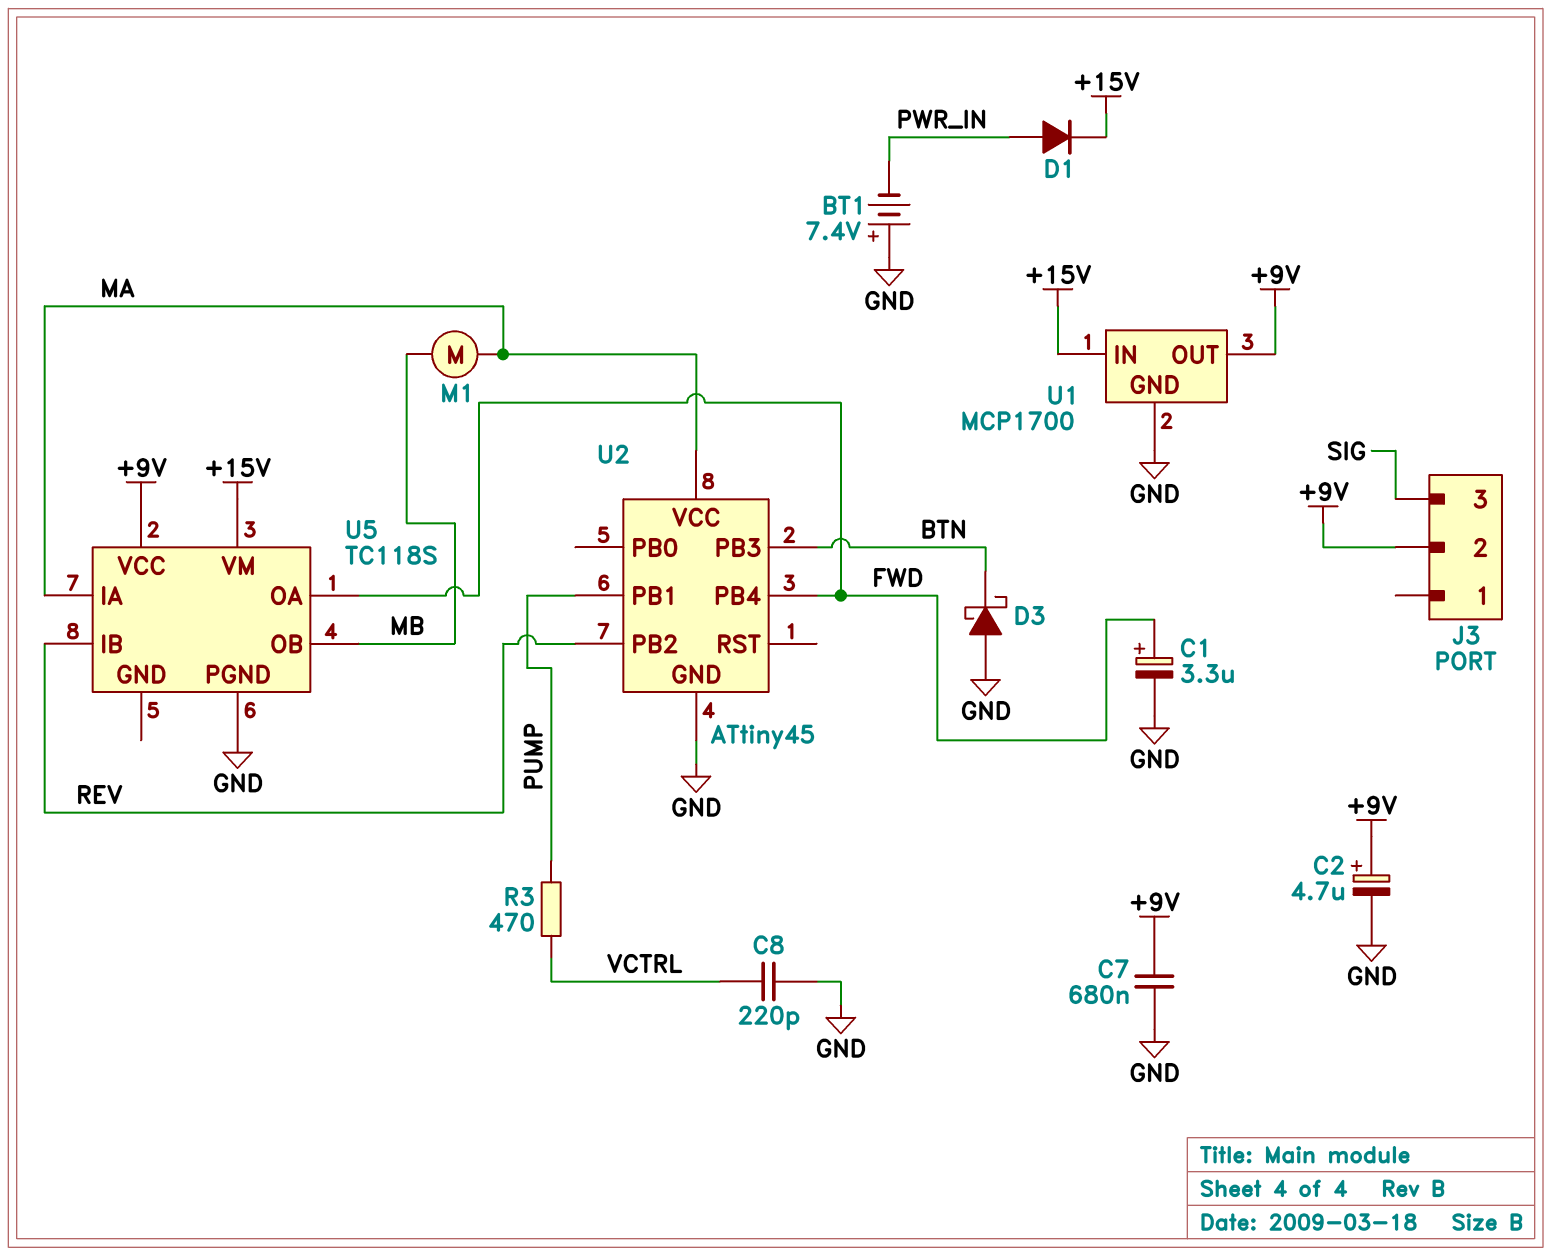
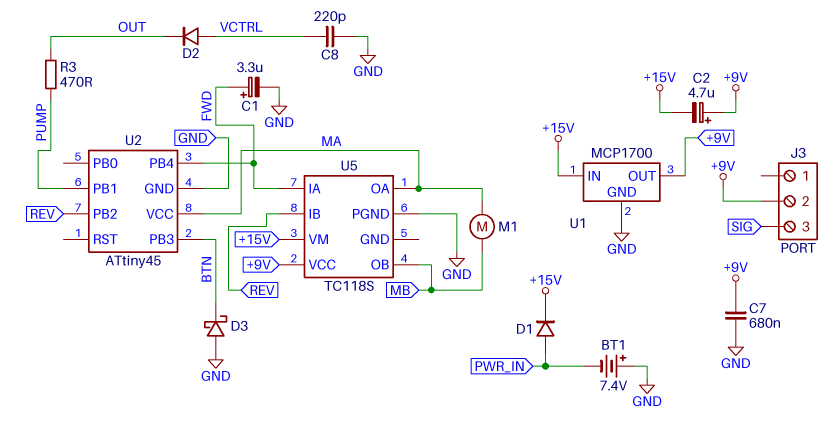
C2: 4.7uF (plus +9V, minus GND) -> 4.7uF (plus +9V, minus +15V)
D2: none -> diode (A VCTRL, K OUT)
R3: 470 (PUMP, VCTRL) -> 470 (OUT, PUMP)
U5 pin IA: MA -> FWD
U5 pin OA: FWD -> MA

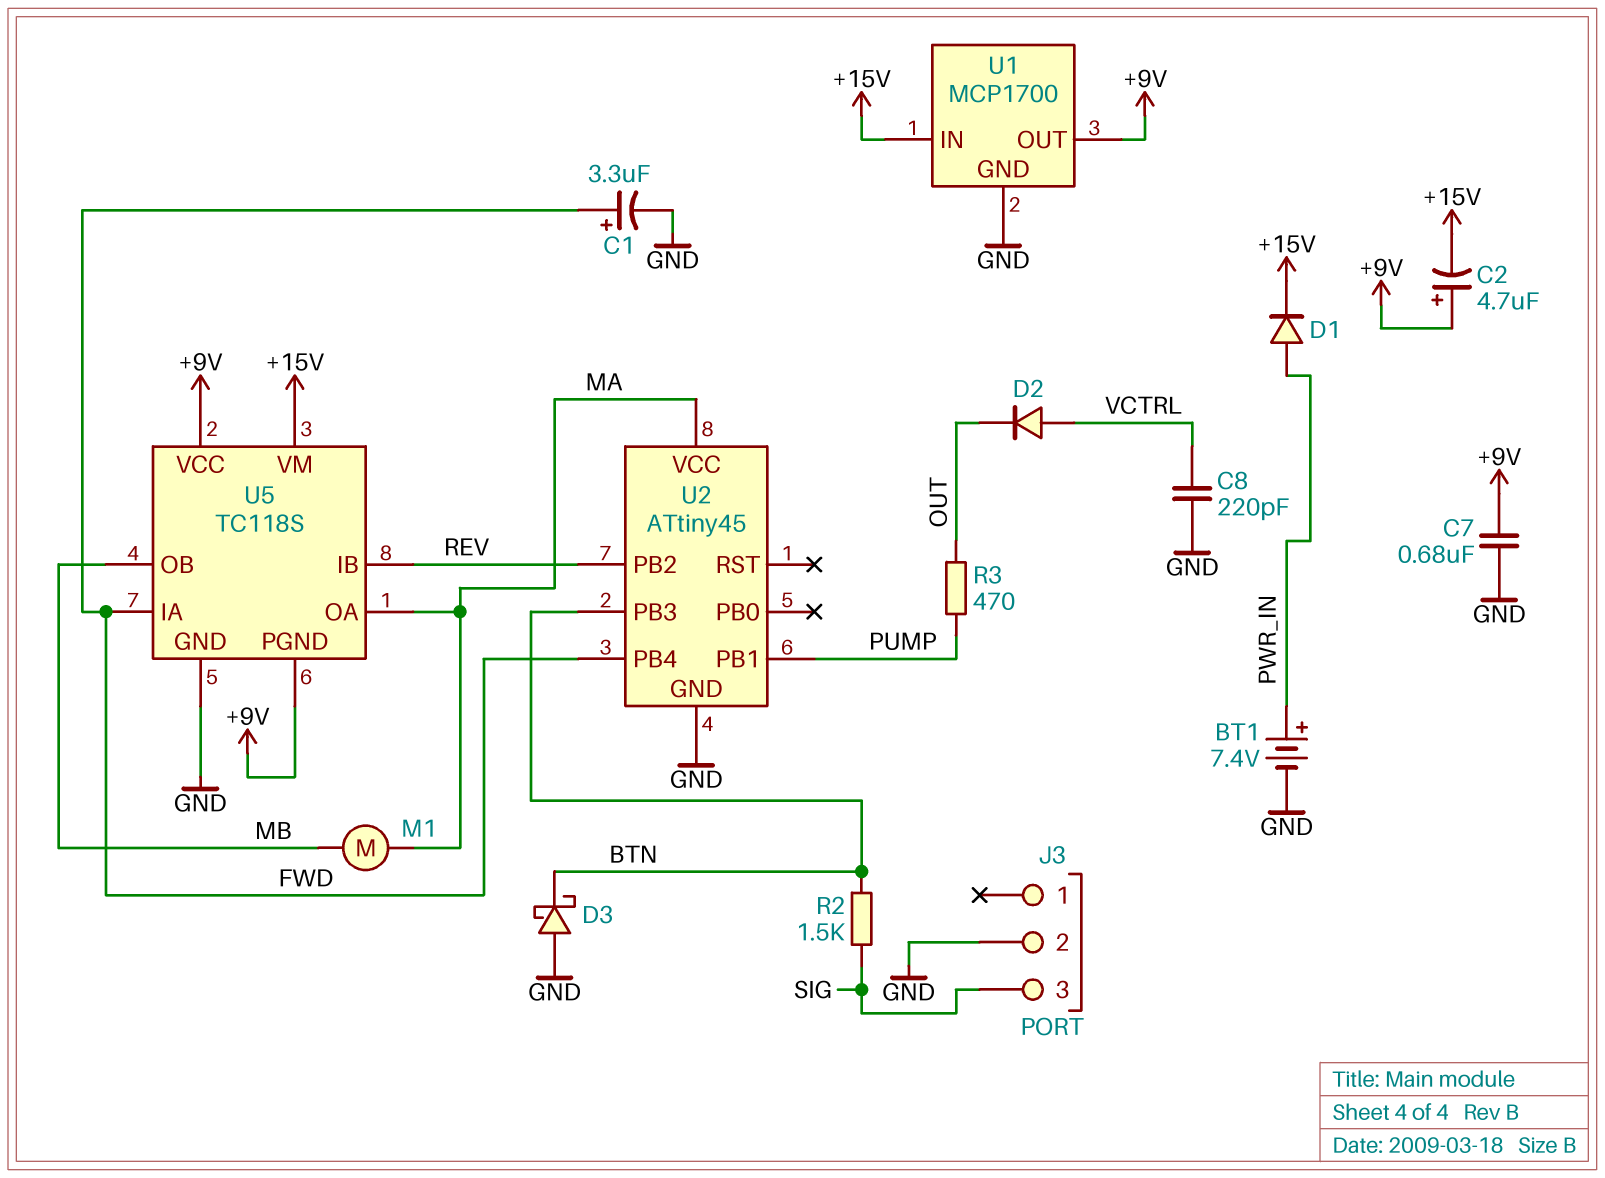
BT1: 7.4V (plus GND, minus PWR_IN) -> 7.4V (plus PWR_IN, minus GND)
J3 pin 2: +9V -> GND
R2: none -> 1.5k (BTN, SIG)
U5 pin GND: none -> GND
U5 pin PGND: GND -> +9V

